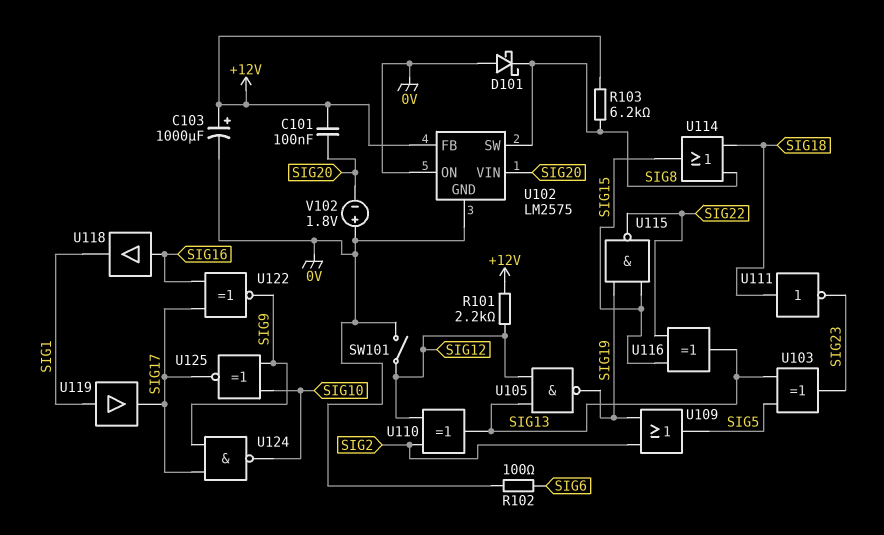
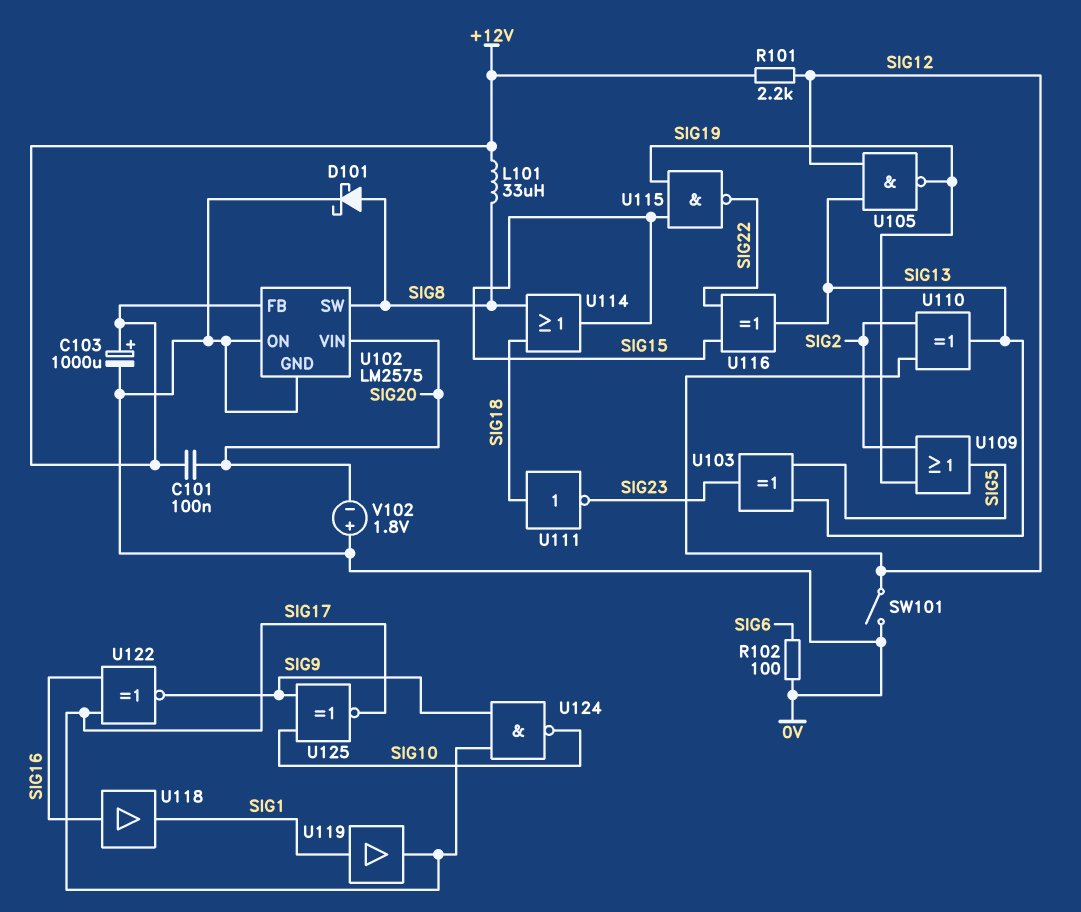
D101: schottky (A 0V, K SIG8) -> schottky (A SIG8, K 0V)
L101: none -> 33uH (+12V, SIG8)
R103: 6.2k (+12V, SIG8) -> none

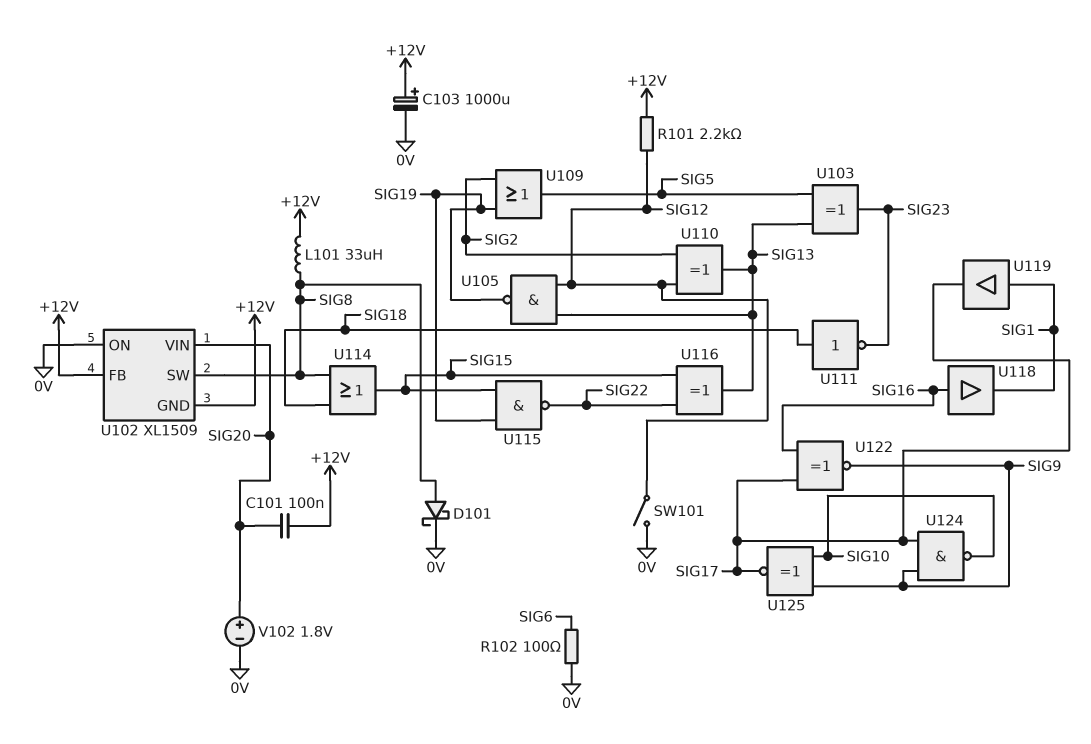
U102: LM2575 -> XL1509
U102 pin GND: 0V -> +12V
V102: 1.8V (plus 0V, minus SIG20) -> 1.8V (plus SIG20, minus 0V)

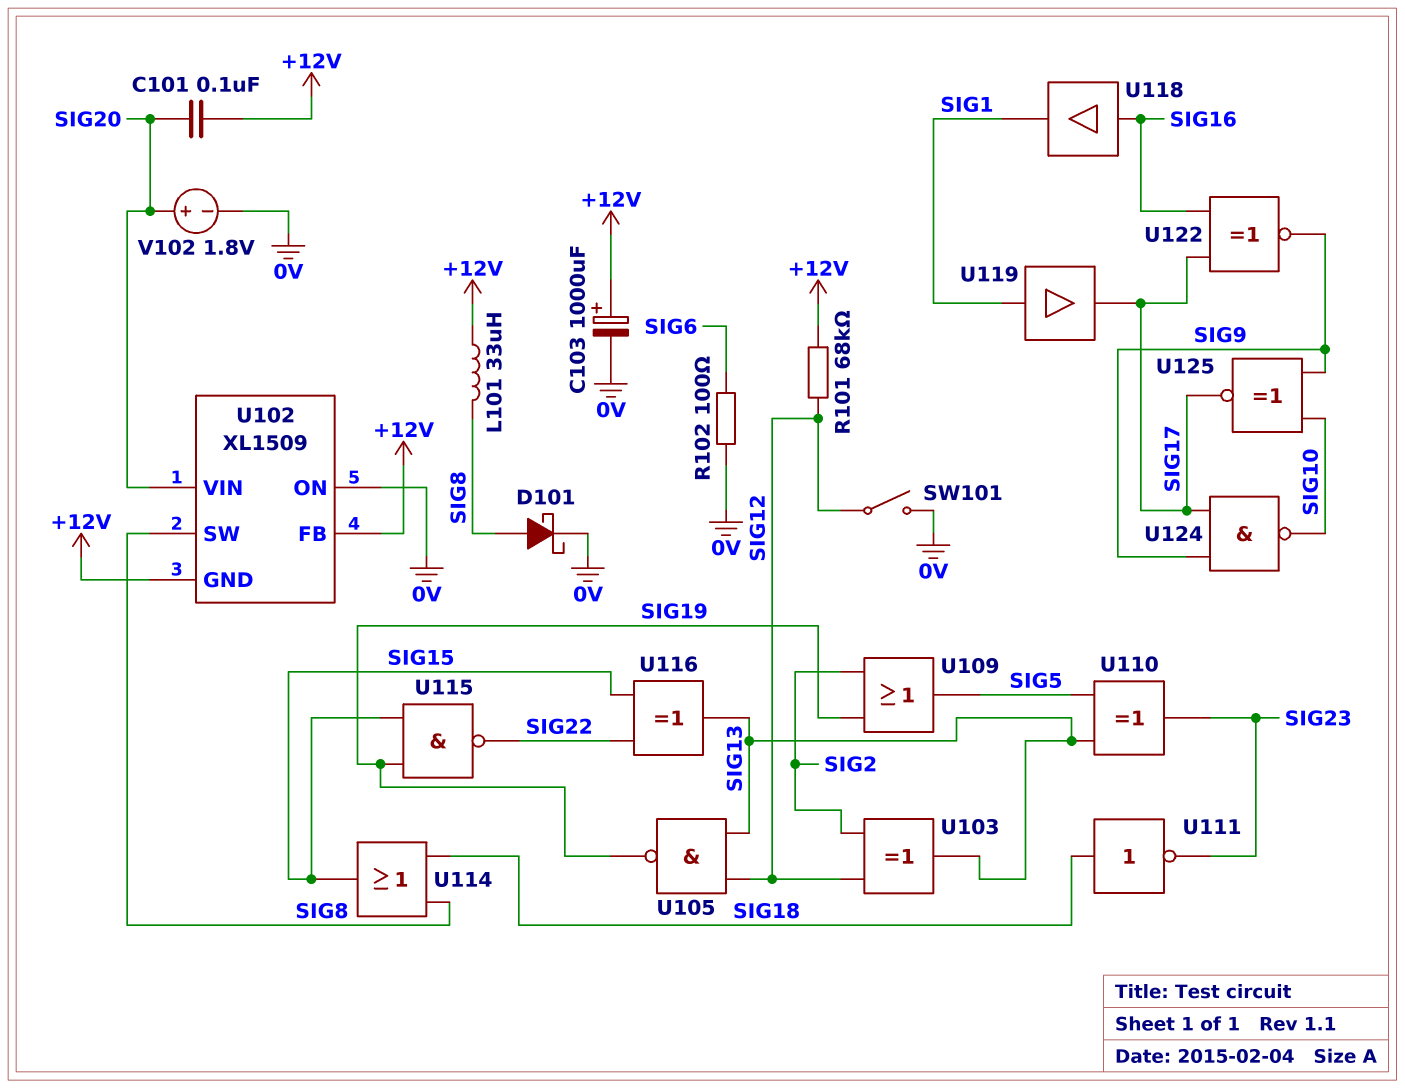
R101: 2.2k (+12V, SIG12) -> 68k (+12V, SIG12)
U103: XOR (in SIG5, in SIG13, out SIG23) -> XOR (in SIG2, in SIG12, out SIG13)
U110: XOR (in SIG2, in SIG12, out SIG13) -> XOR (in SIG5, in SIG13, out SIG23)

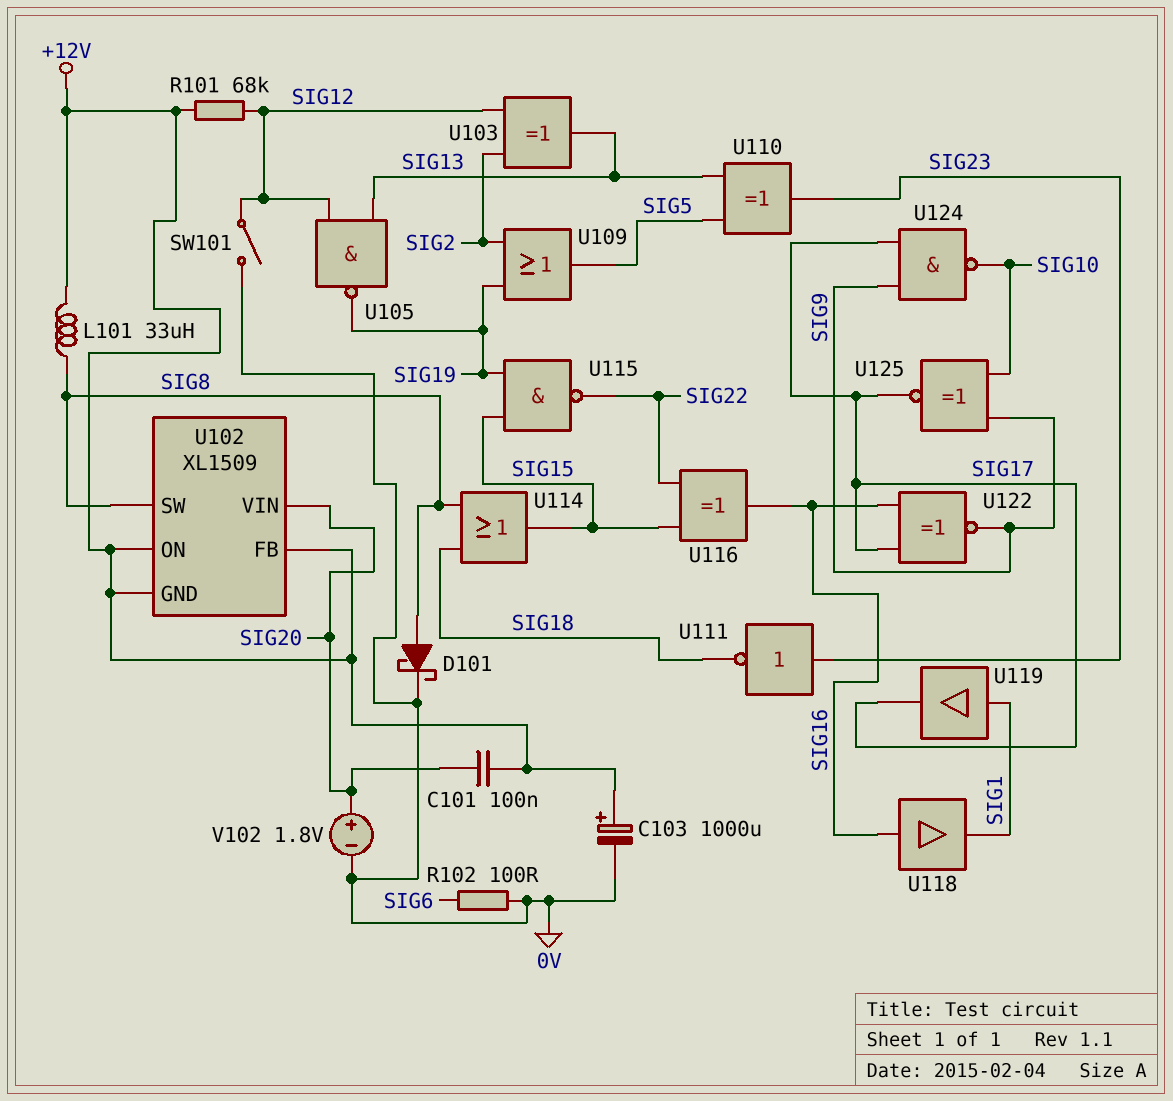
U102 pin ON: 0V -> +12V
U111: NOT (in SIG18, out SIG23) -> NOT (in SIG23, out SIG18)
U116: XOR (in SIG15, in SIG22, out SIG13) -> XOR (in SIG15, in SIG22, out SIG16)

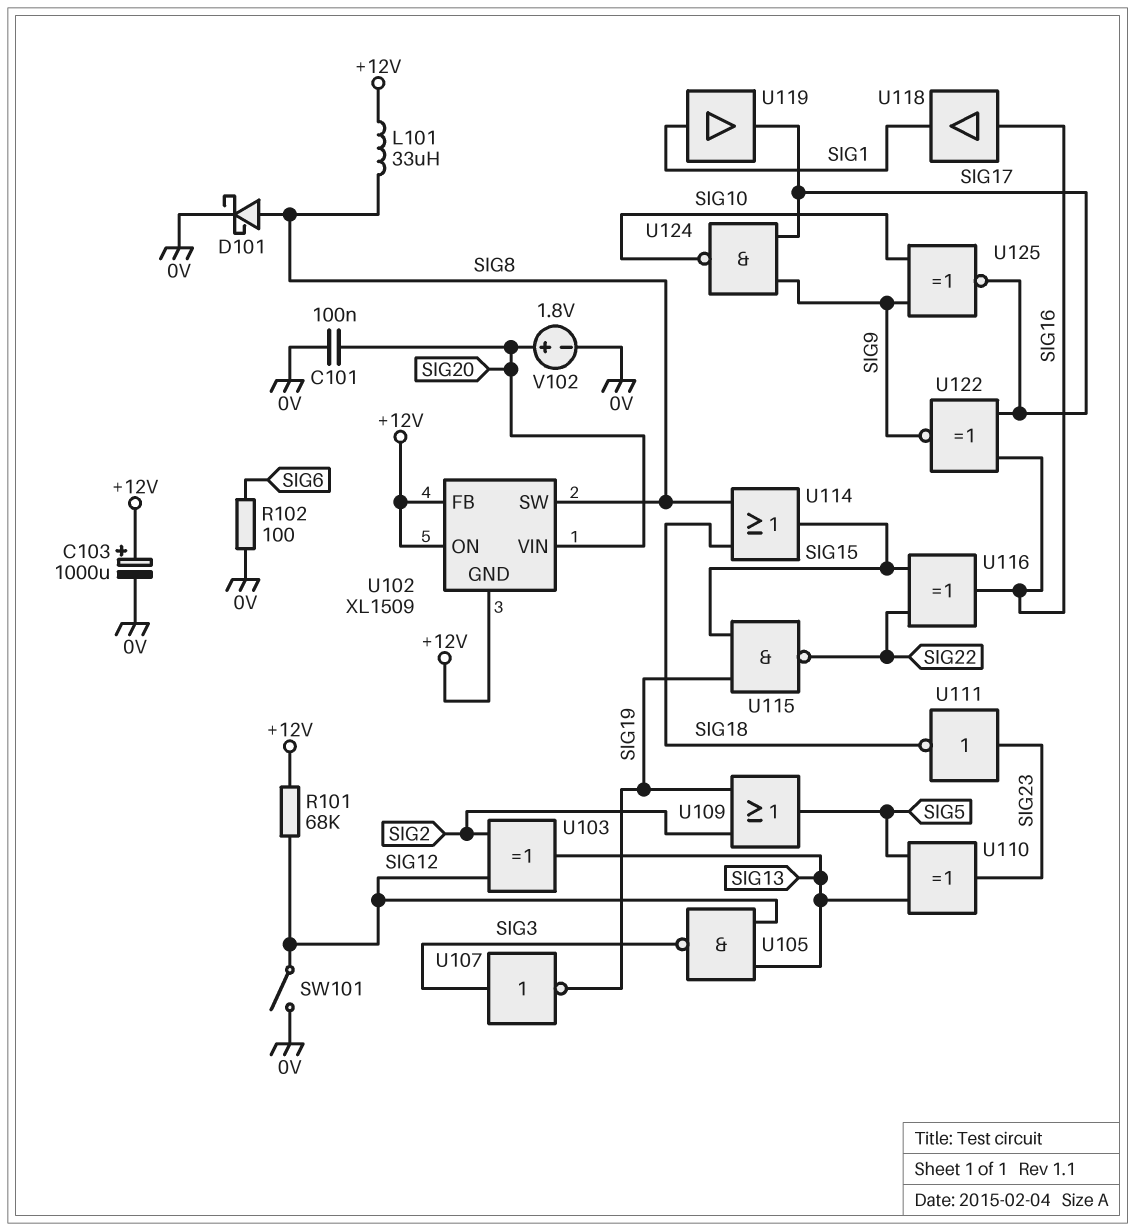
C101: 100nF (+12V, SIG20) -> 100nF (0V, SIG20)
U105: NAND (in SIG12, in SIG13, out SIG19) -> NAND (in SIG12, in SIG13, out SIG3)
U107: none -> NOT (in SIG3, out SIG19)

